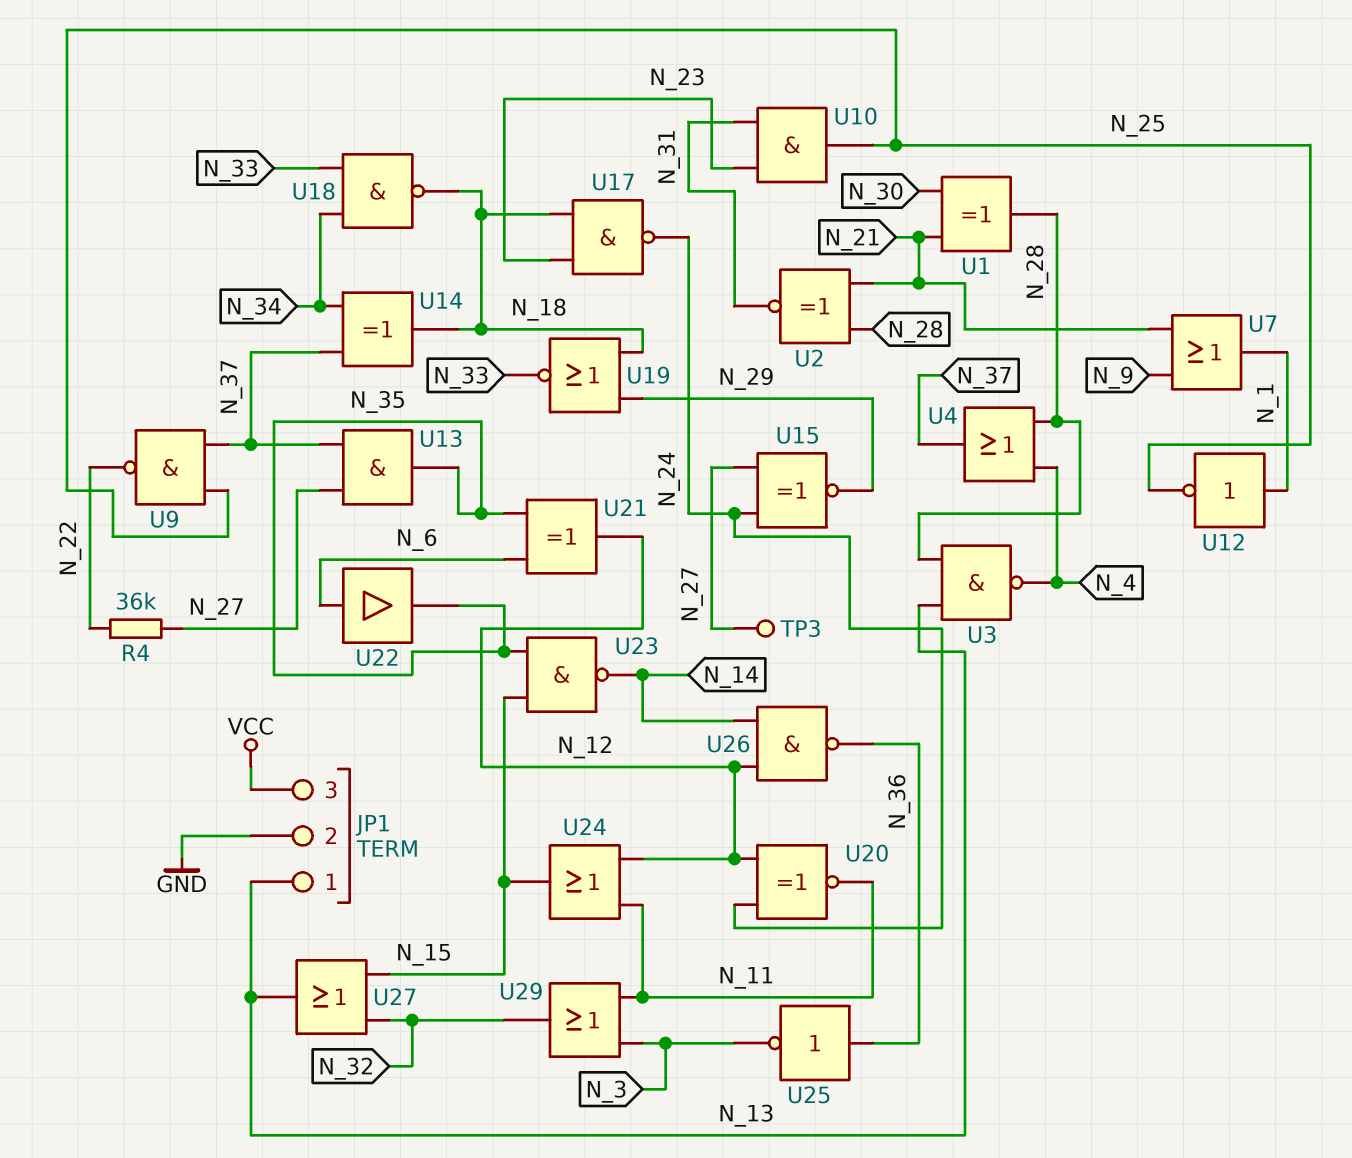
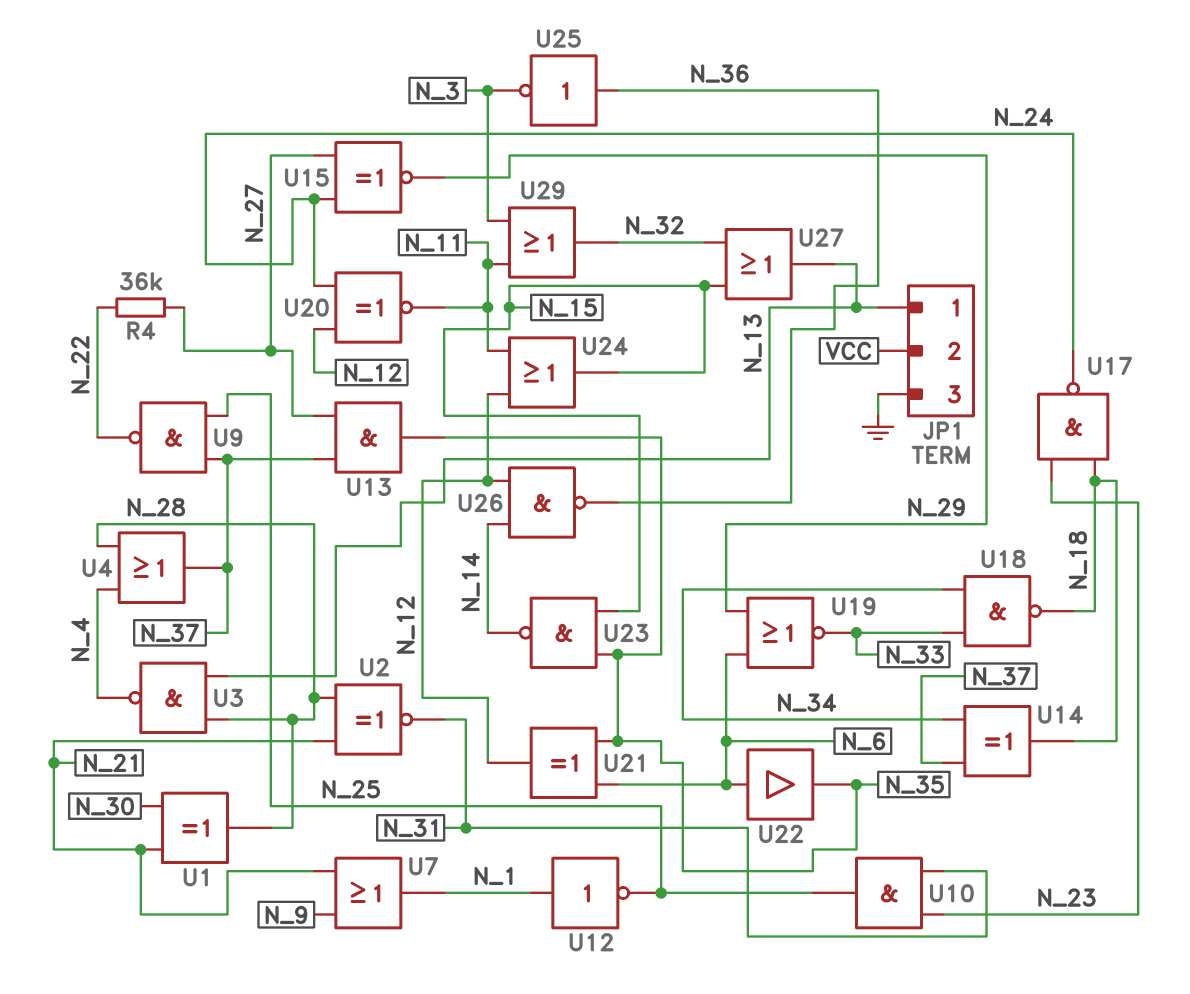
JP1 pin 2: GND -> VCC
JP1 pin 3: VCC -> GND
TP3: test point (N_27) -> none
U19: NOR (in N_18, in N_29, out N_33) -> NOR (in N_6, in N_29, out N_33)

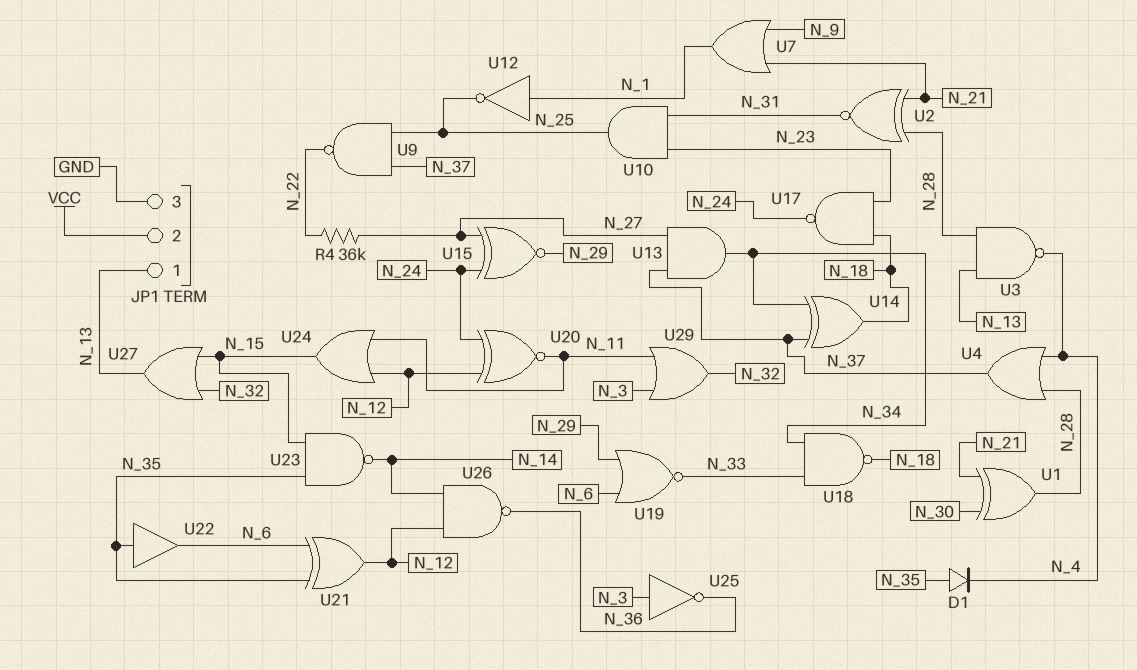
D1: none -> diode (A N_35, K N_4)
U13: AND (in N_27, in N_37, out N_35) -> AND (in N_27, in N_37, out N_34)
U22: buffer (in N_6, out N_35) -> buffer (in N_35, out N_6)
U25: NOT (in N_36, out N_3) -> NOT (in N_3, out N_36)

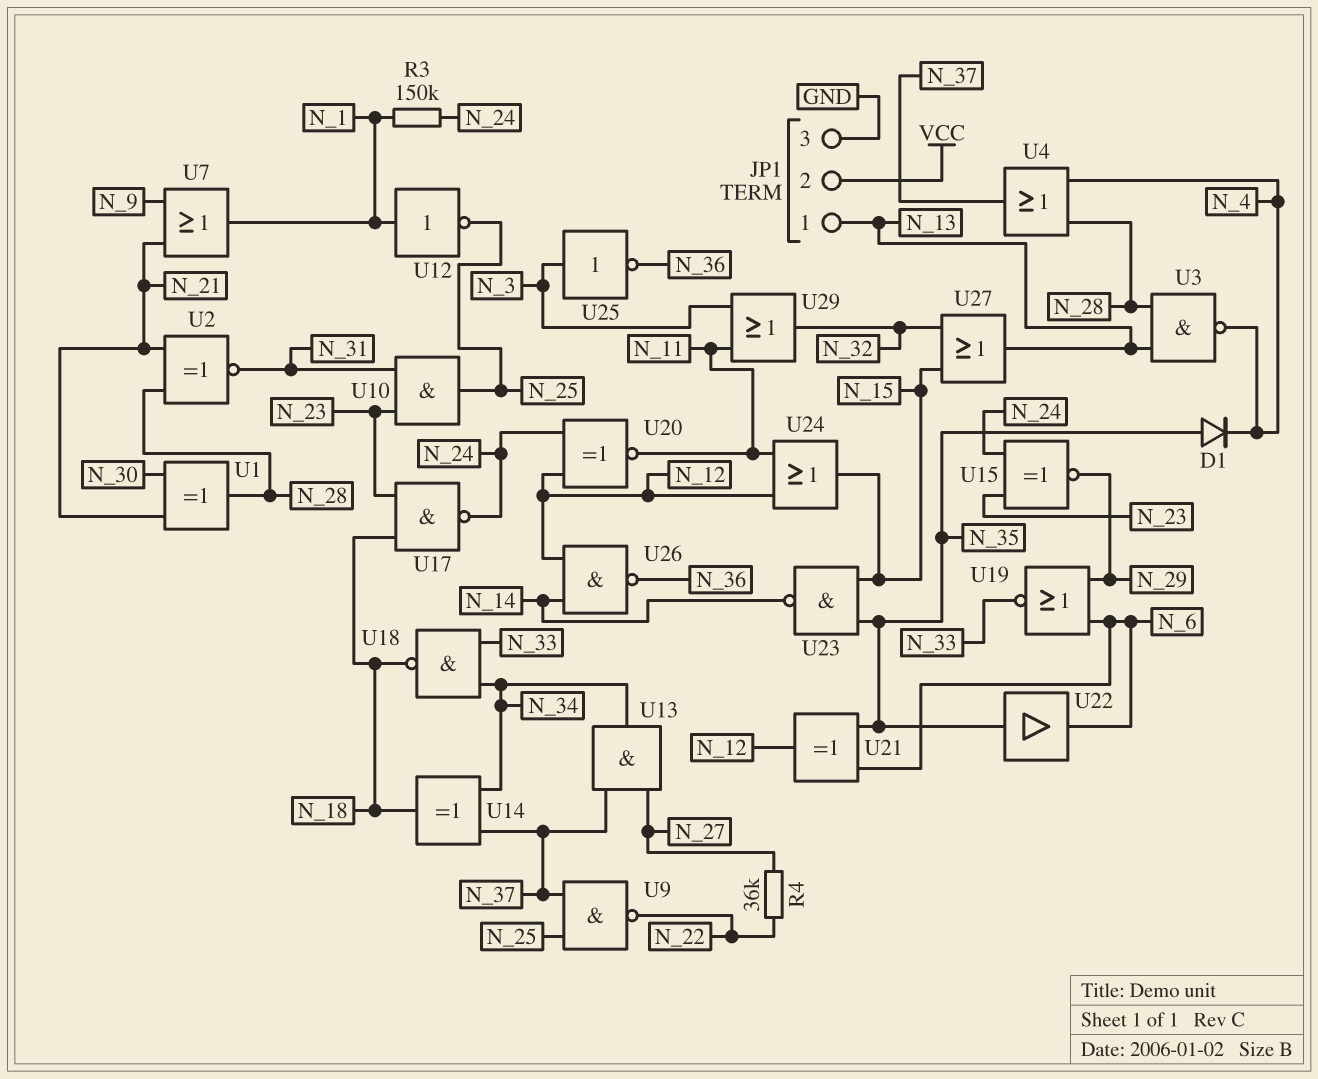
R3: none -> 150k (N_1, N_24)
U15: XNOR (in N_24, in N_27, out N_29) -> XNOR (in N_23, in N_24, out N_29)

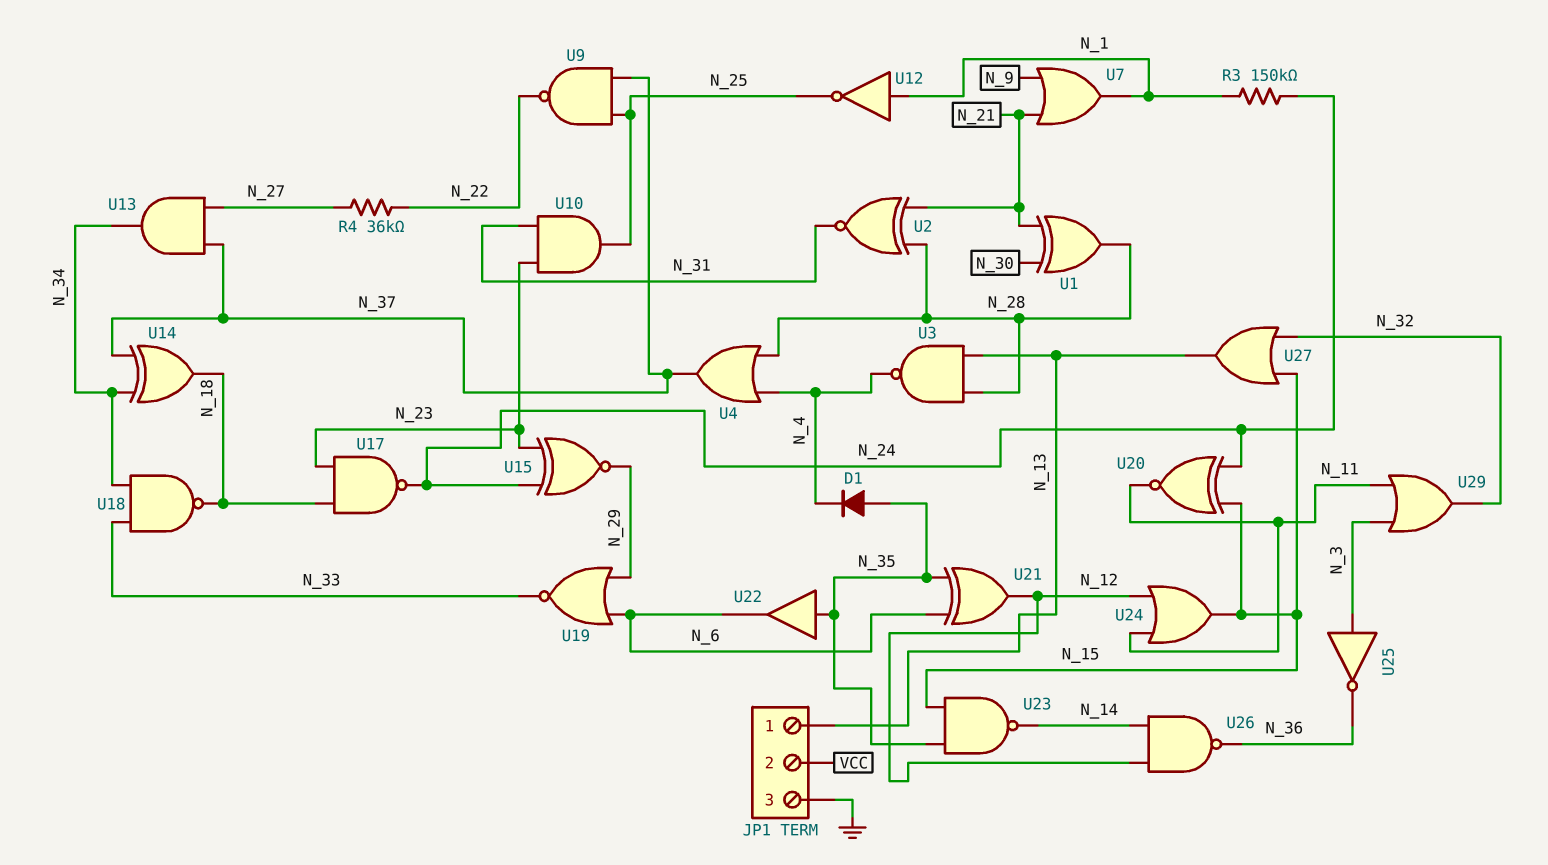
U20: XNOR (in N_12, in N_24, out N_11) -> XNOR (in N_15, in N_24, out N_11)

